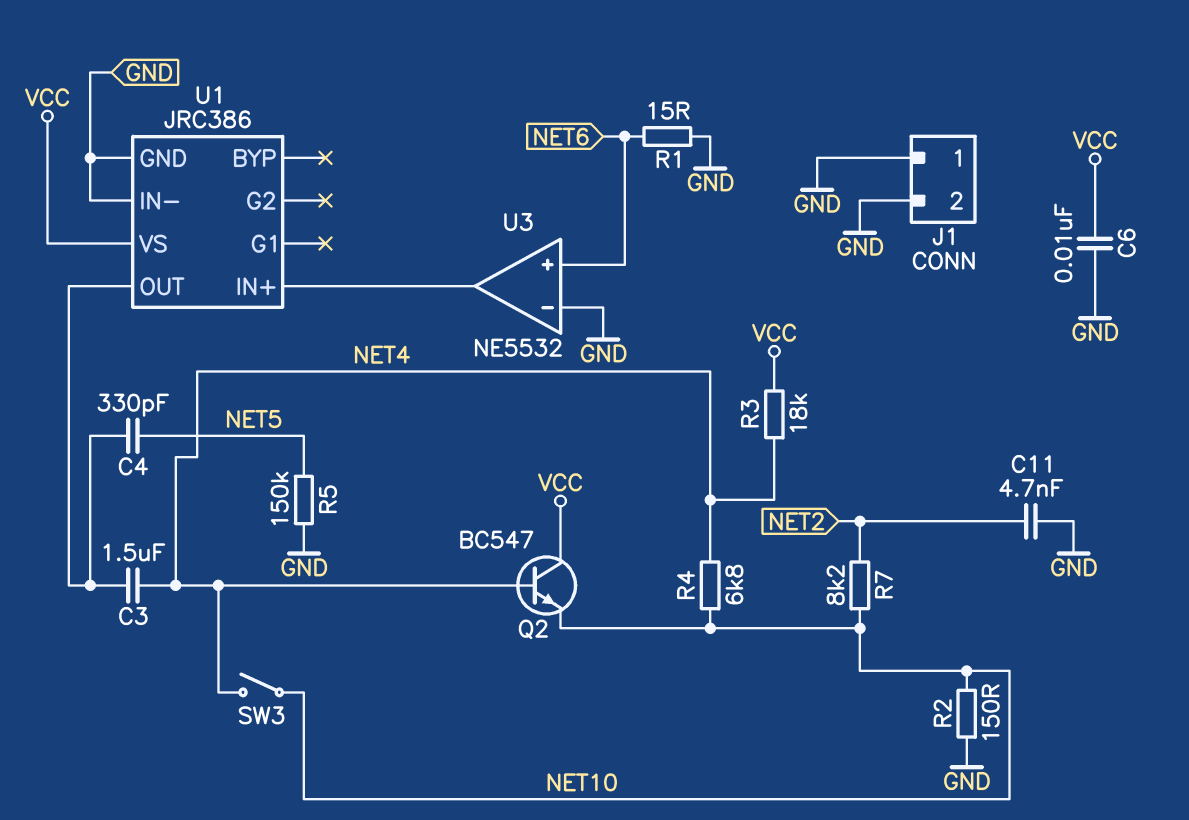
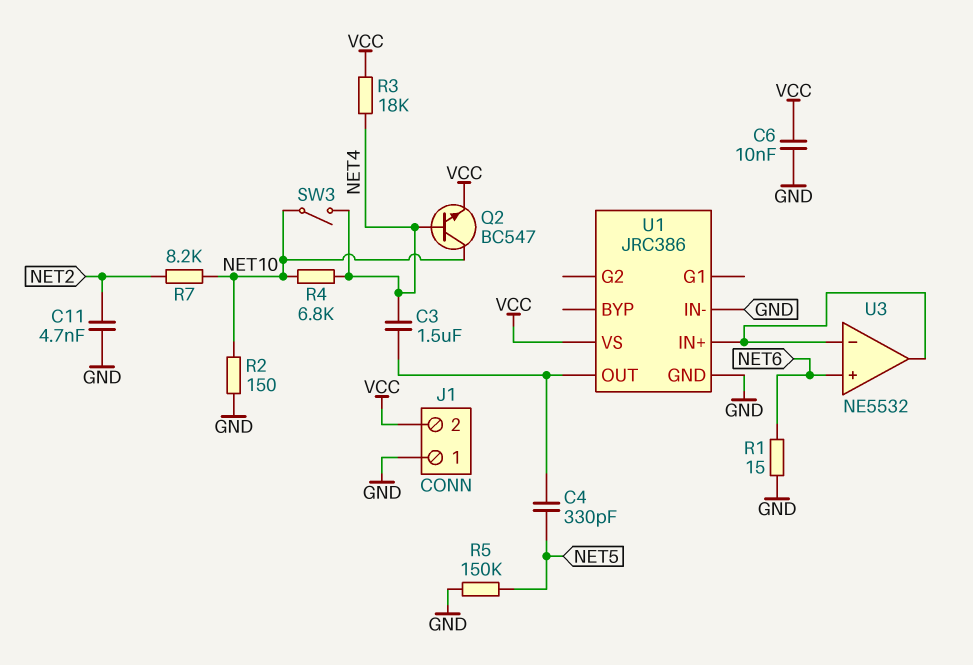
J1 pin 2: GND -> VCC
Q2: NPN BC547 (B NET4, C VCC, E NET10) -> NPN BC547 (B NET4, C NET10, E VCC)
U3 pin in-: GND -> U1/IN+

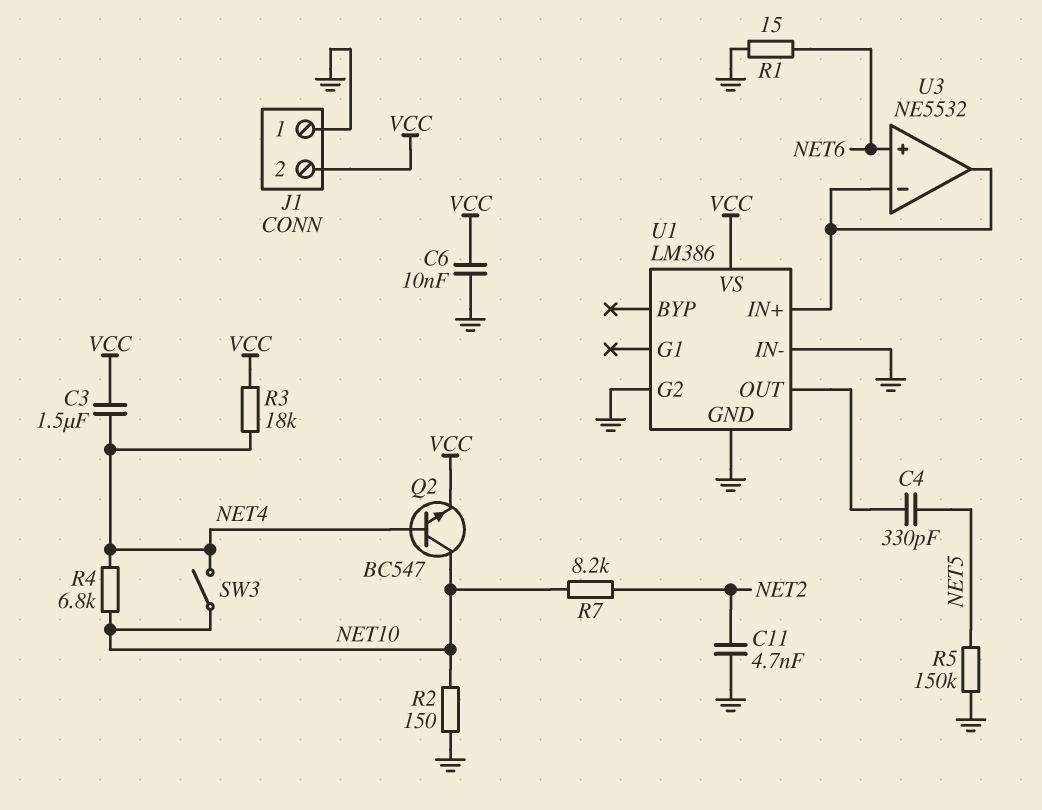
C3: 1.5uF (NET4, U1/OUT) -> 1.5uF (NET4, VCC)
U1: JRC386 -> LM386
U1 pin G2: none -> GND

